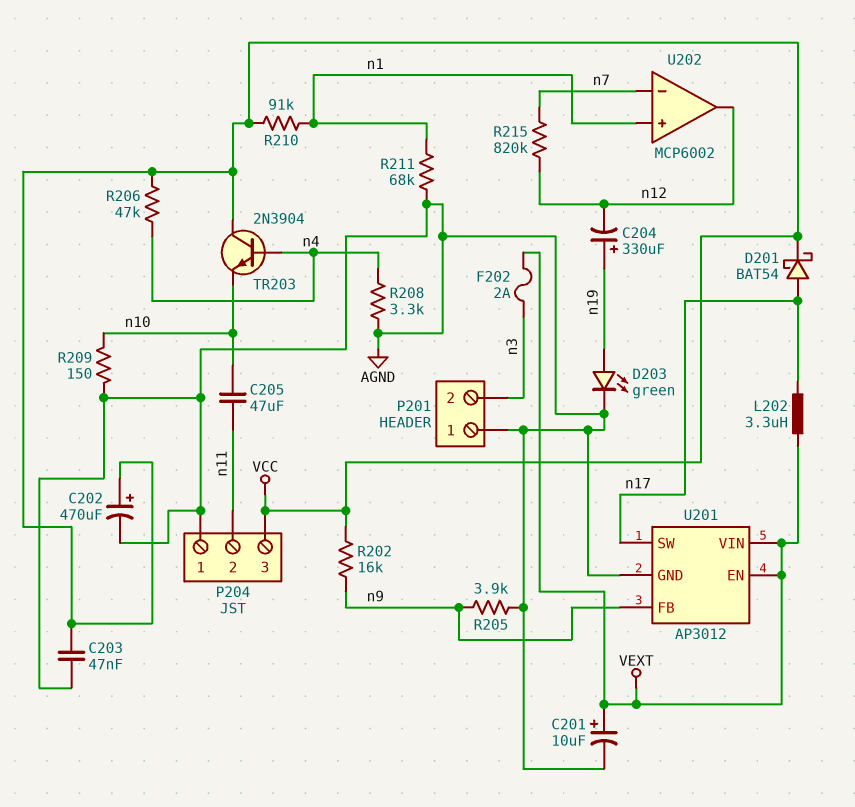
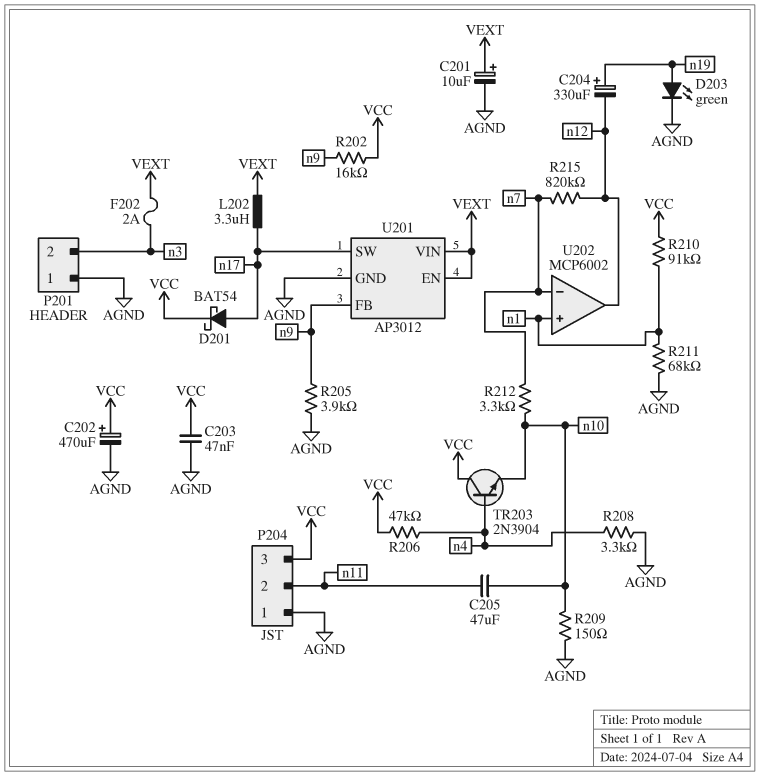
R212: none -> 3.3k (n7, n10)

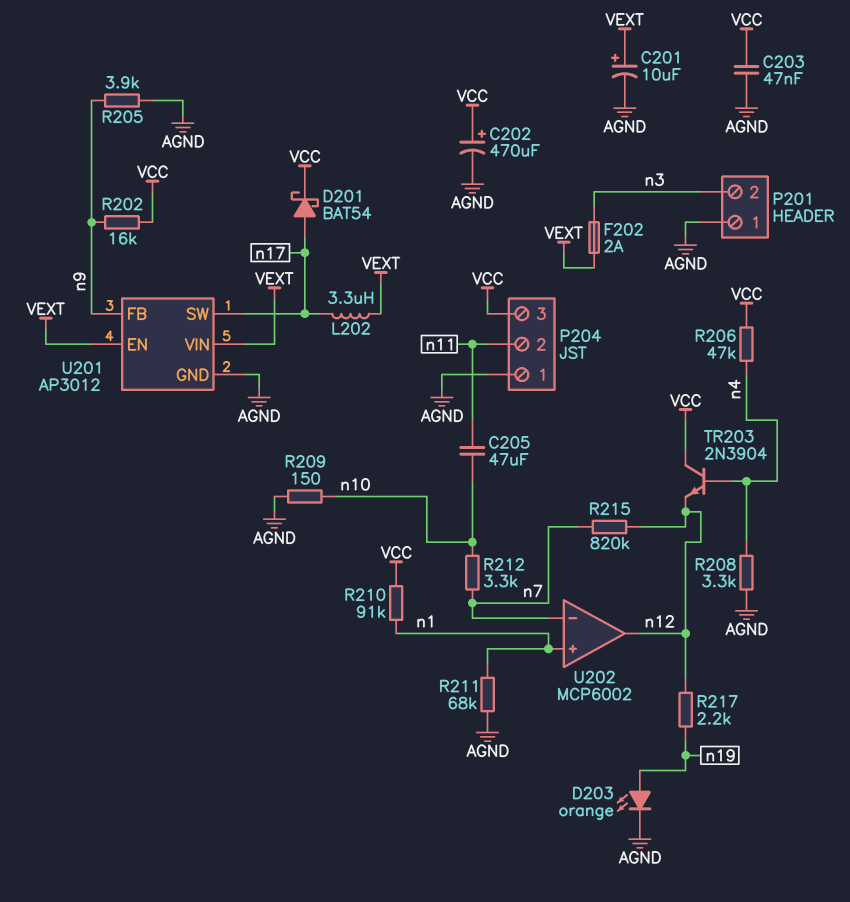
C204: 330uF (plus n19, minus n12) -> none
D203: LED green (A n19, K AGND) -> LED orange (A n19, K AGND)
R217: none -> 2.2k (n12, n19)
TR203: NPN 2N3904 (B n4, C VCC, E n10) -> NPN 2N3904 (B n4, C VCC, E n12)

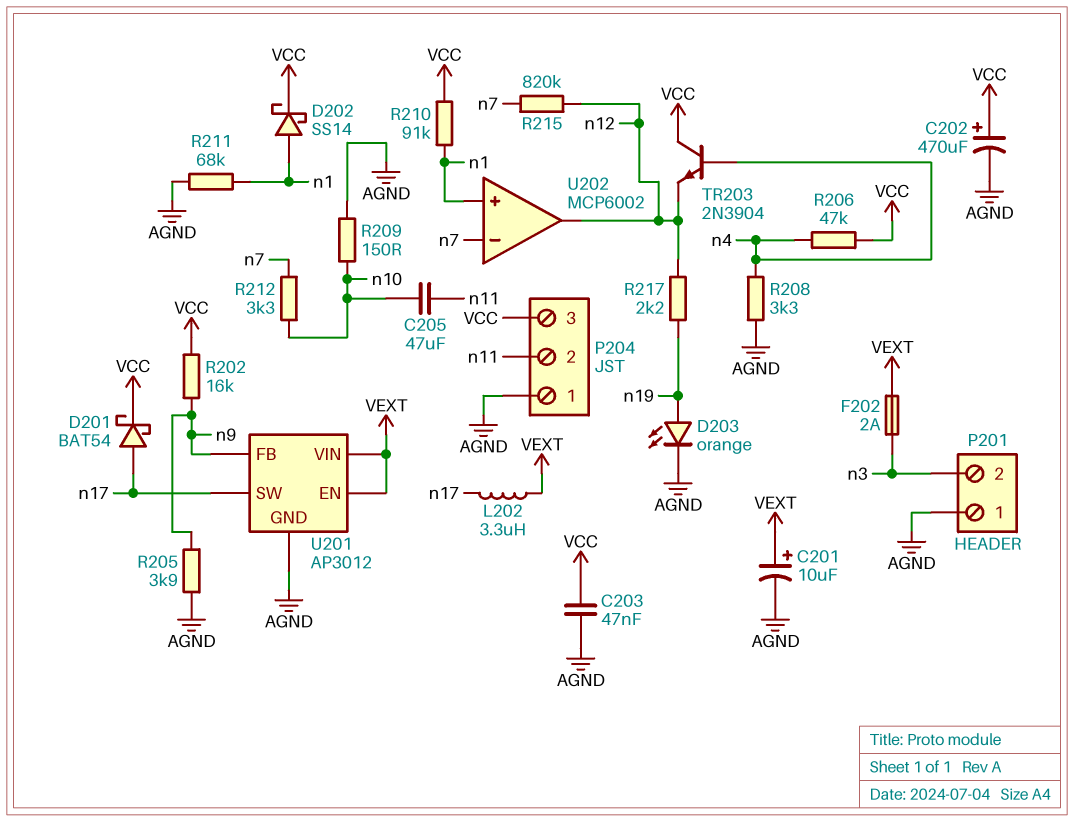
D202: none -> schottky SS14 (A n1, K VCC)

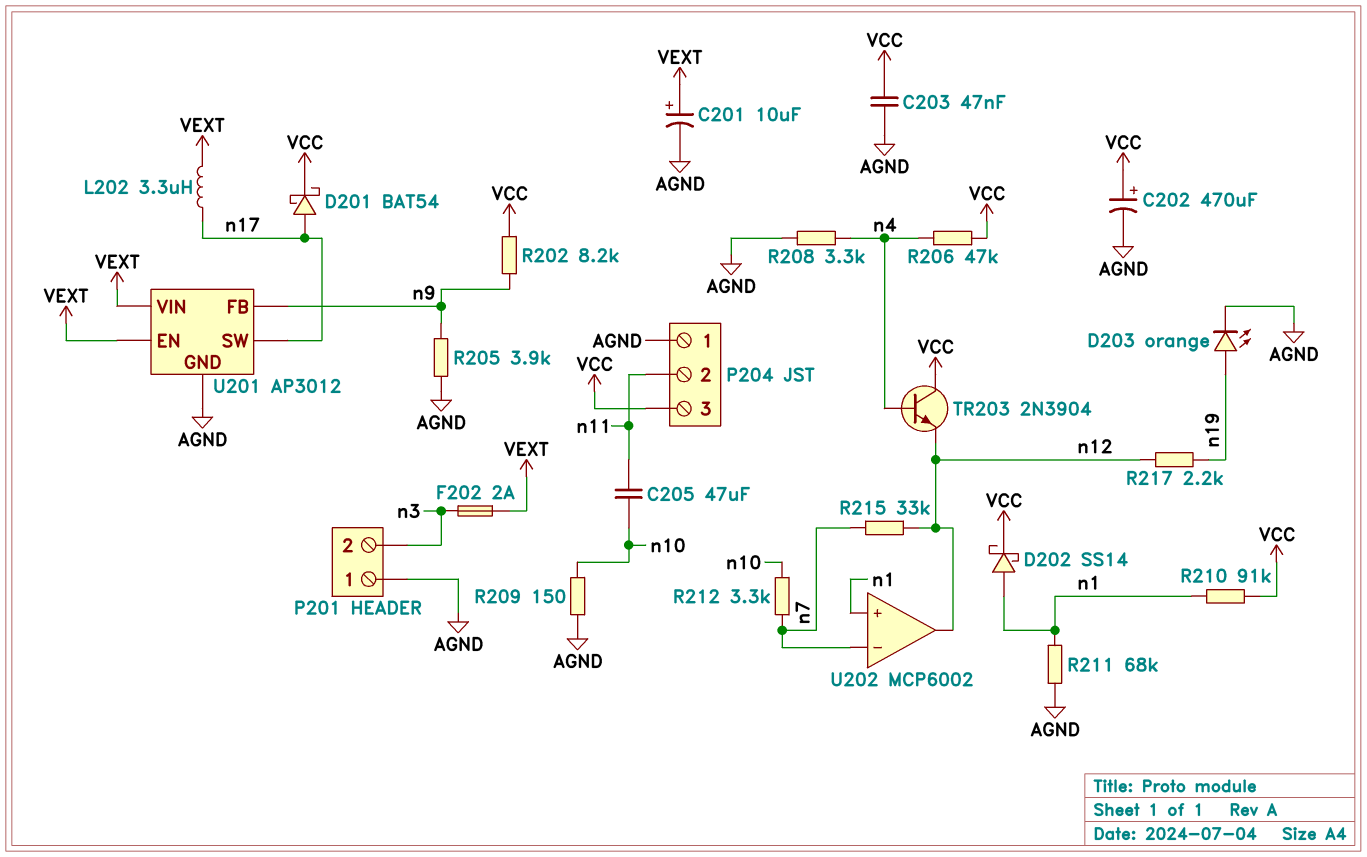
R202: 16k (VCC, n9) -> 8.2k (VCC, n9)
R215: 820k (n7, n12) -> 33k (n7, n12)

